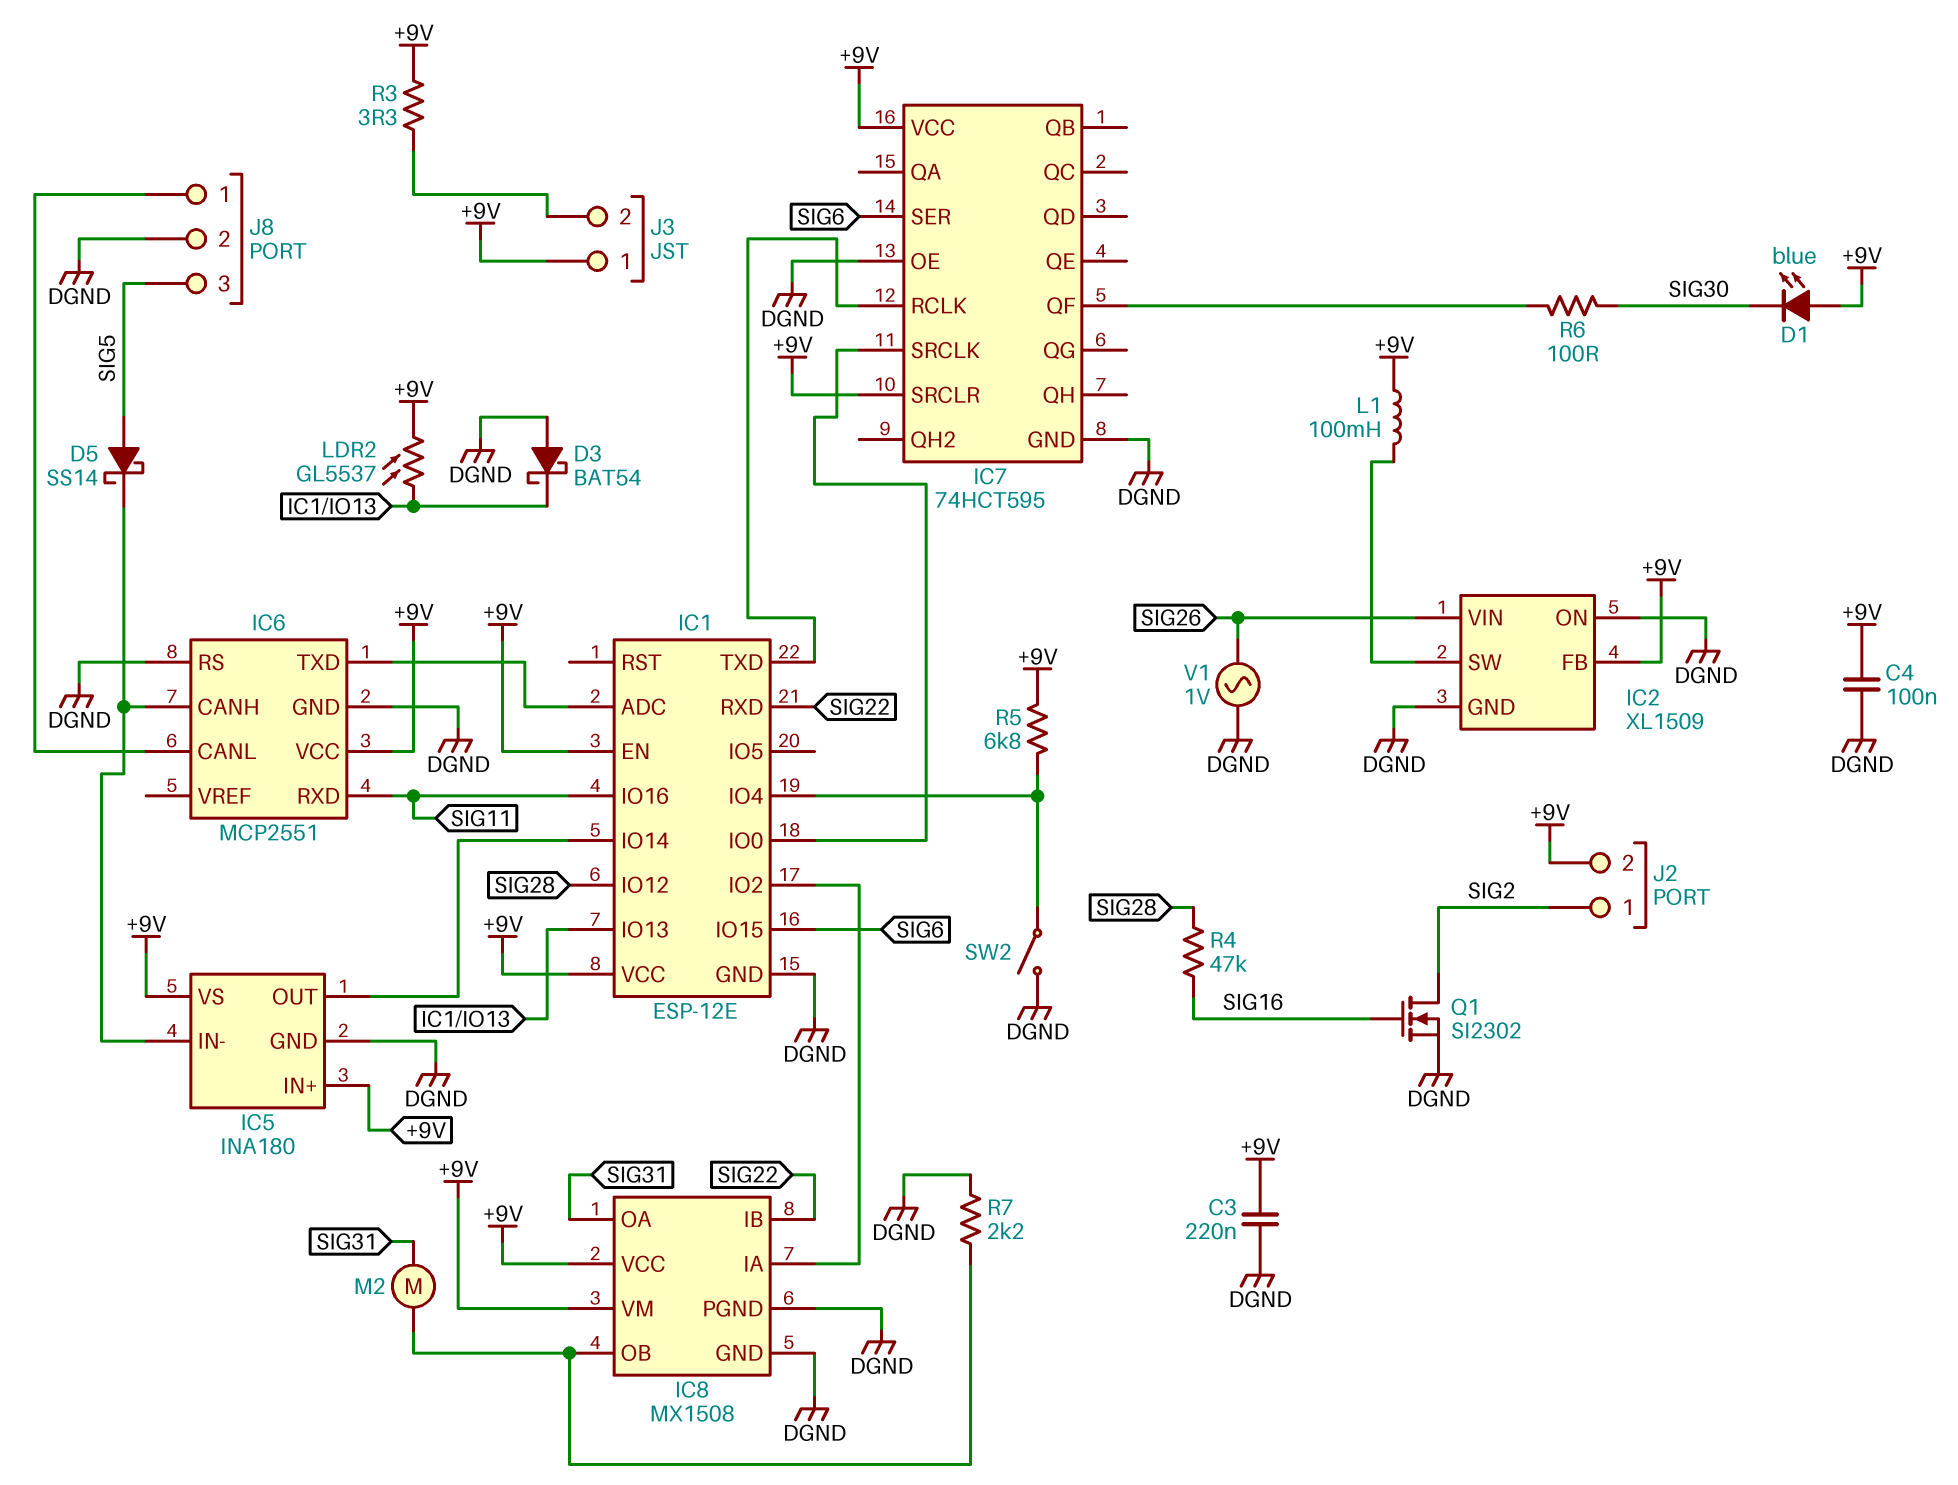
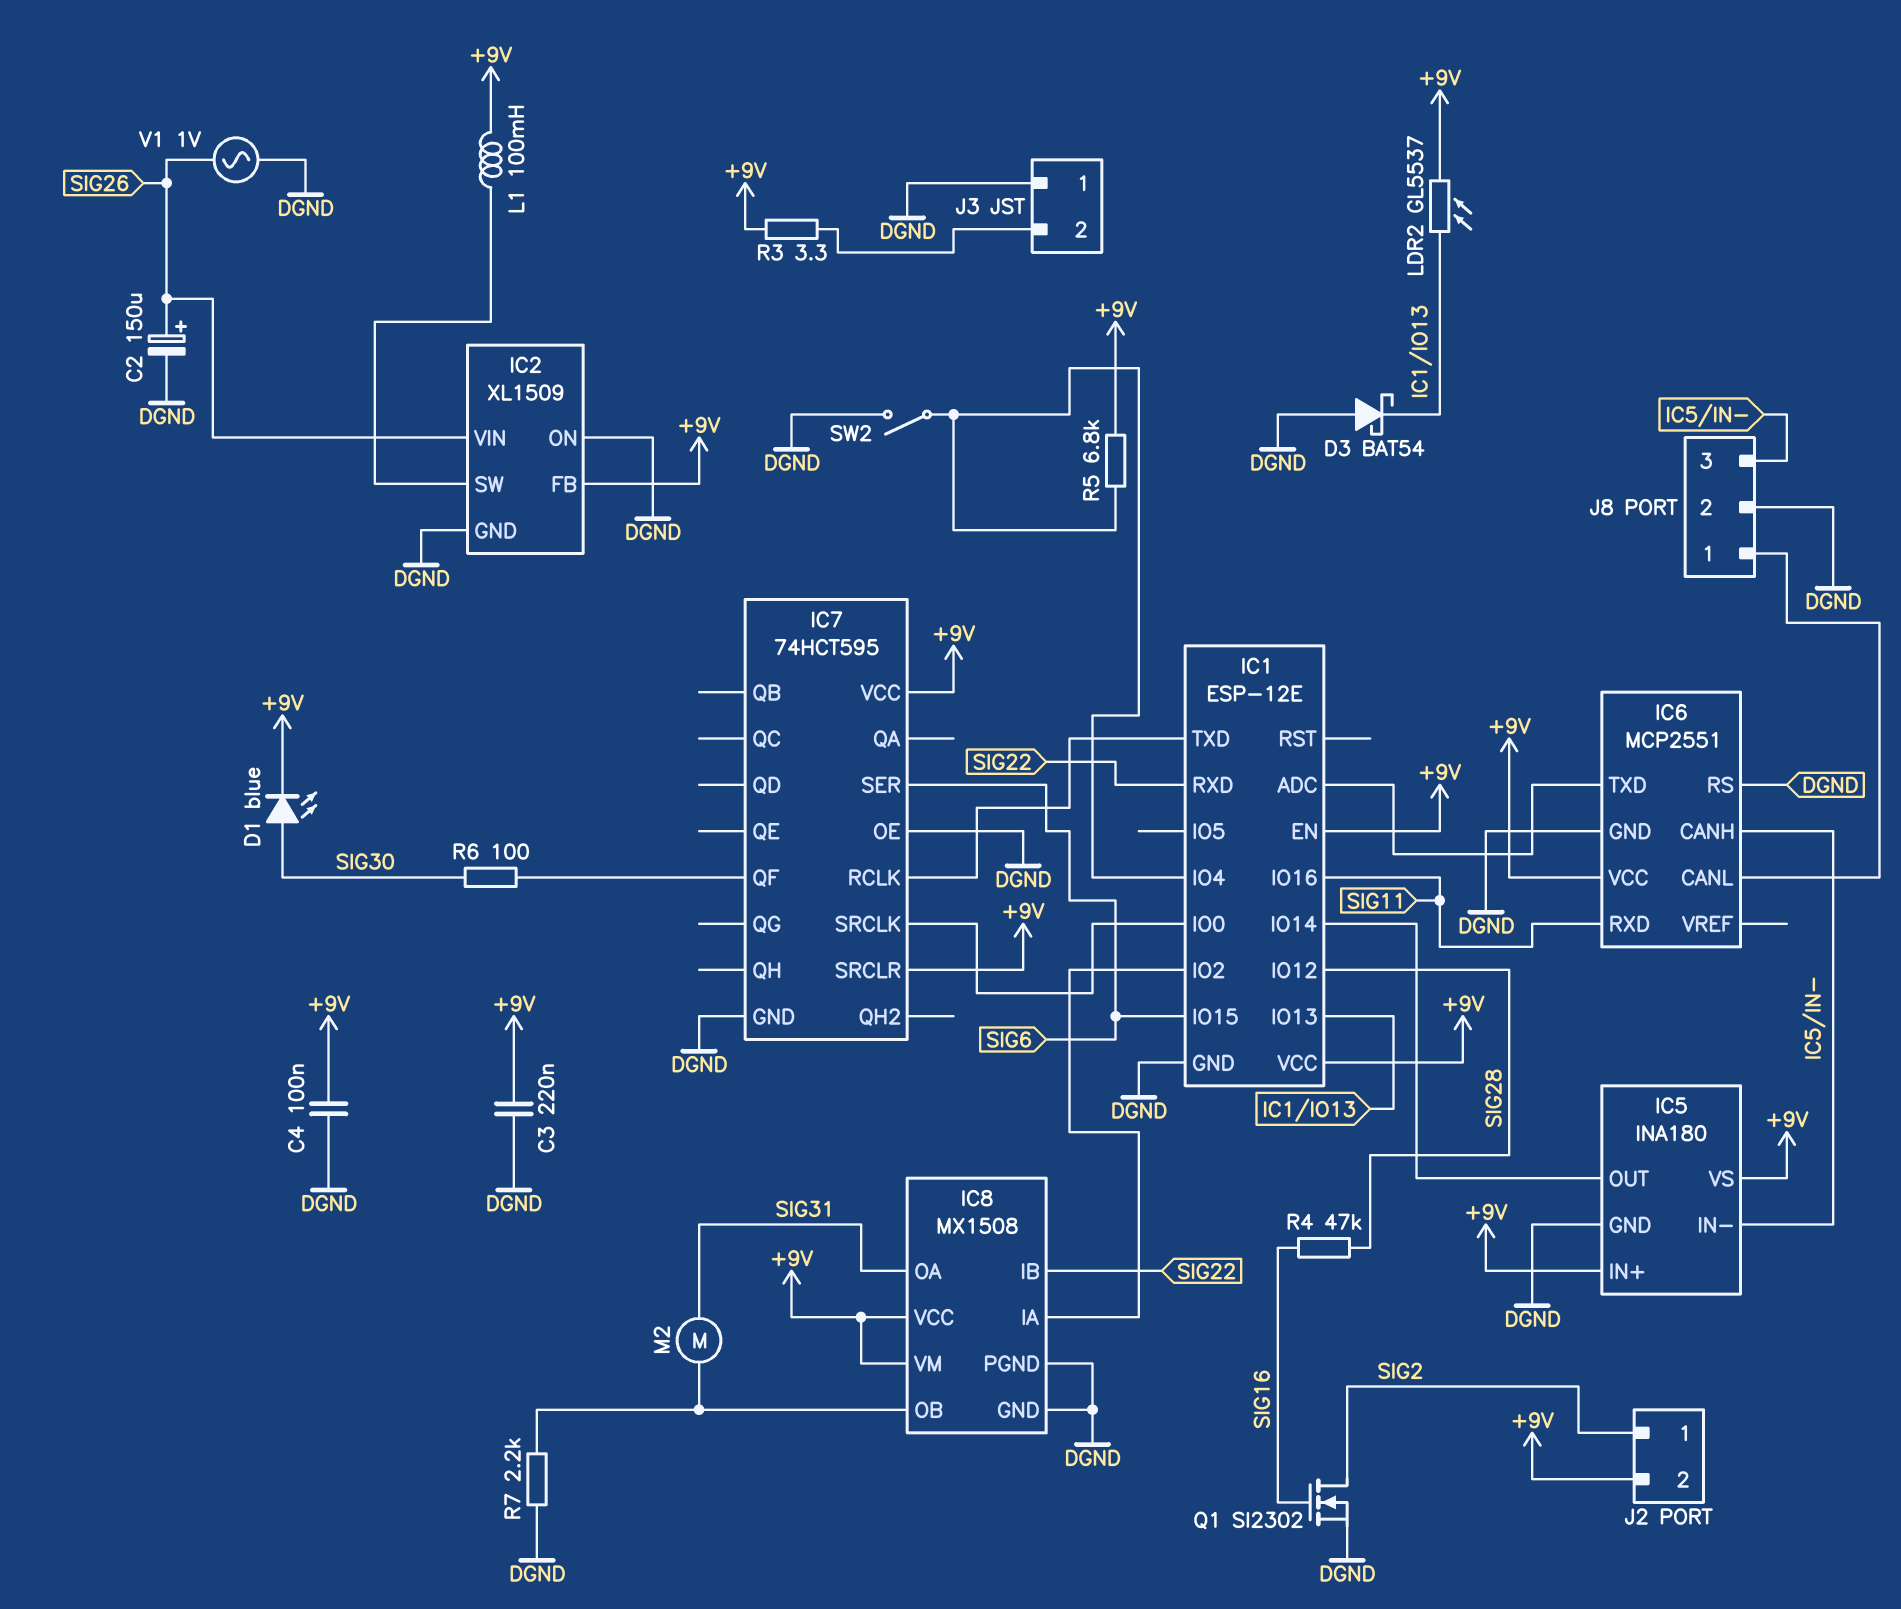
C2: none -> 150uF (plus SIG26, minus DGND)
D1: LED blue (A +9V, K SIG30) -> LED blue (A SIG30, K +9V)
D5: schottky SS14 (A SIG5, K IC5/IN-) -> none
J3 pin 1: +9V -> DGND
J8 pin 3: SIG5 -> IC5/IN-

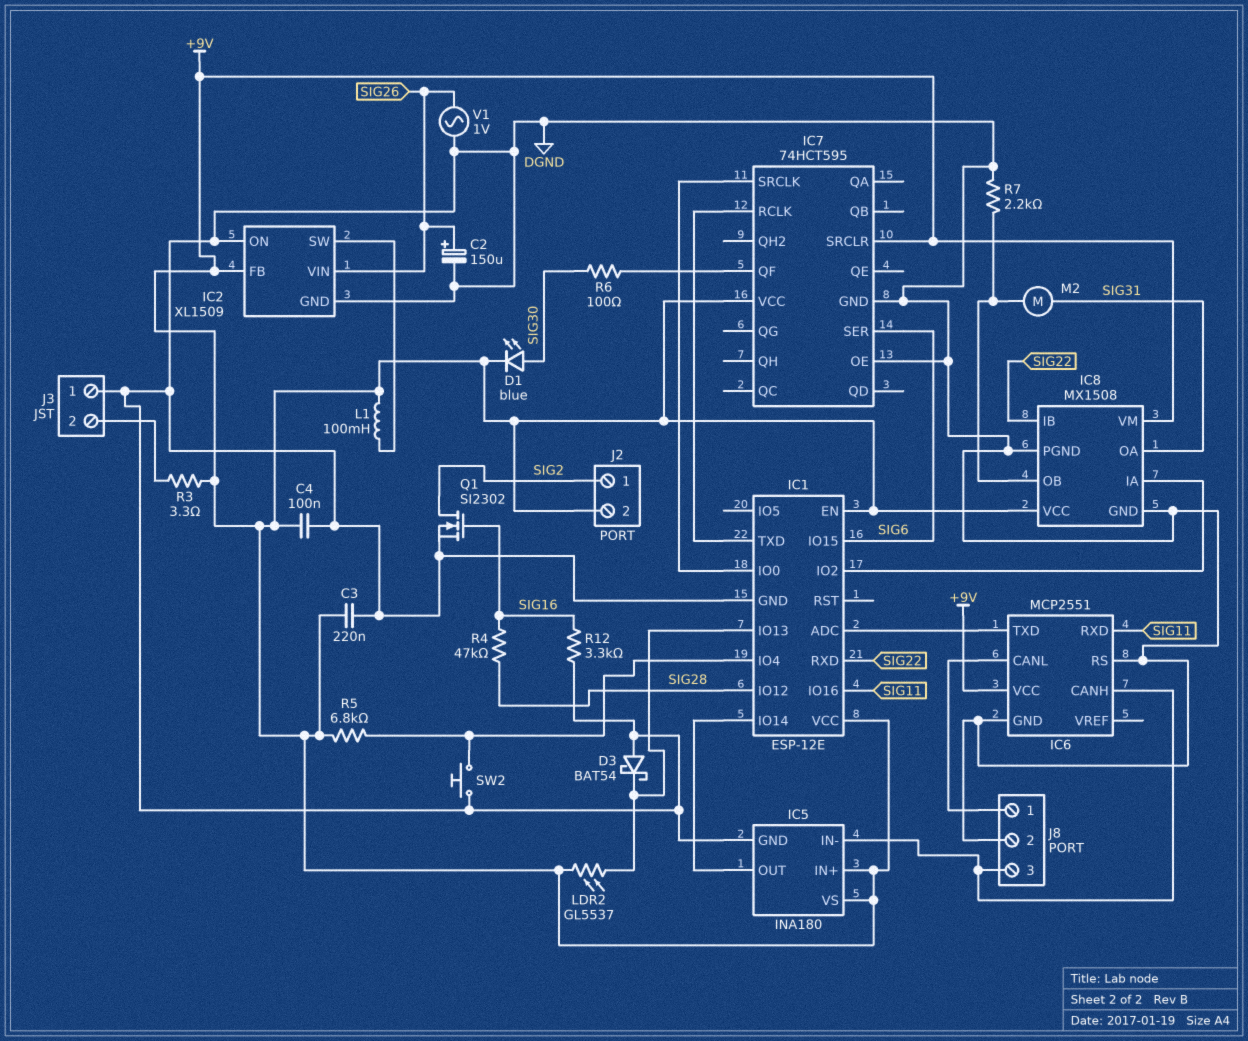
R12: none -> 3.3k (DGND, SIG16)
SW2: switch (DGND, IC1/IO4) -> button (DGND, IC1/IO4)

